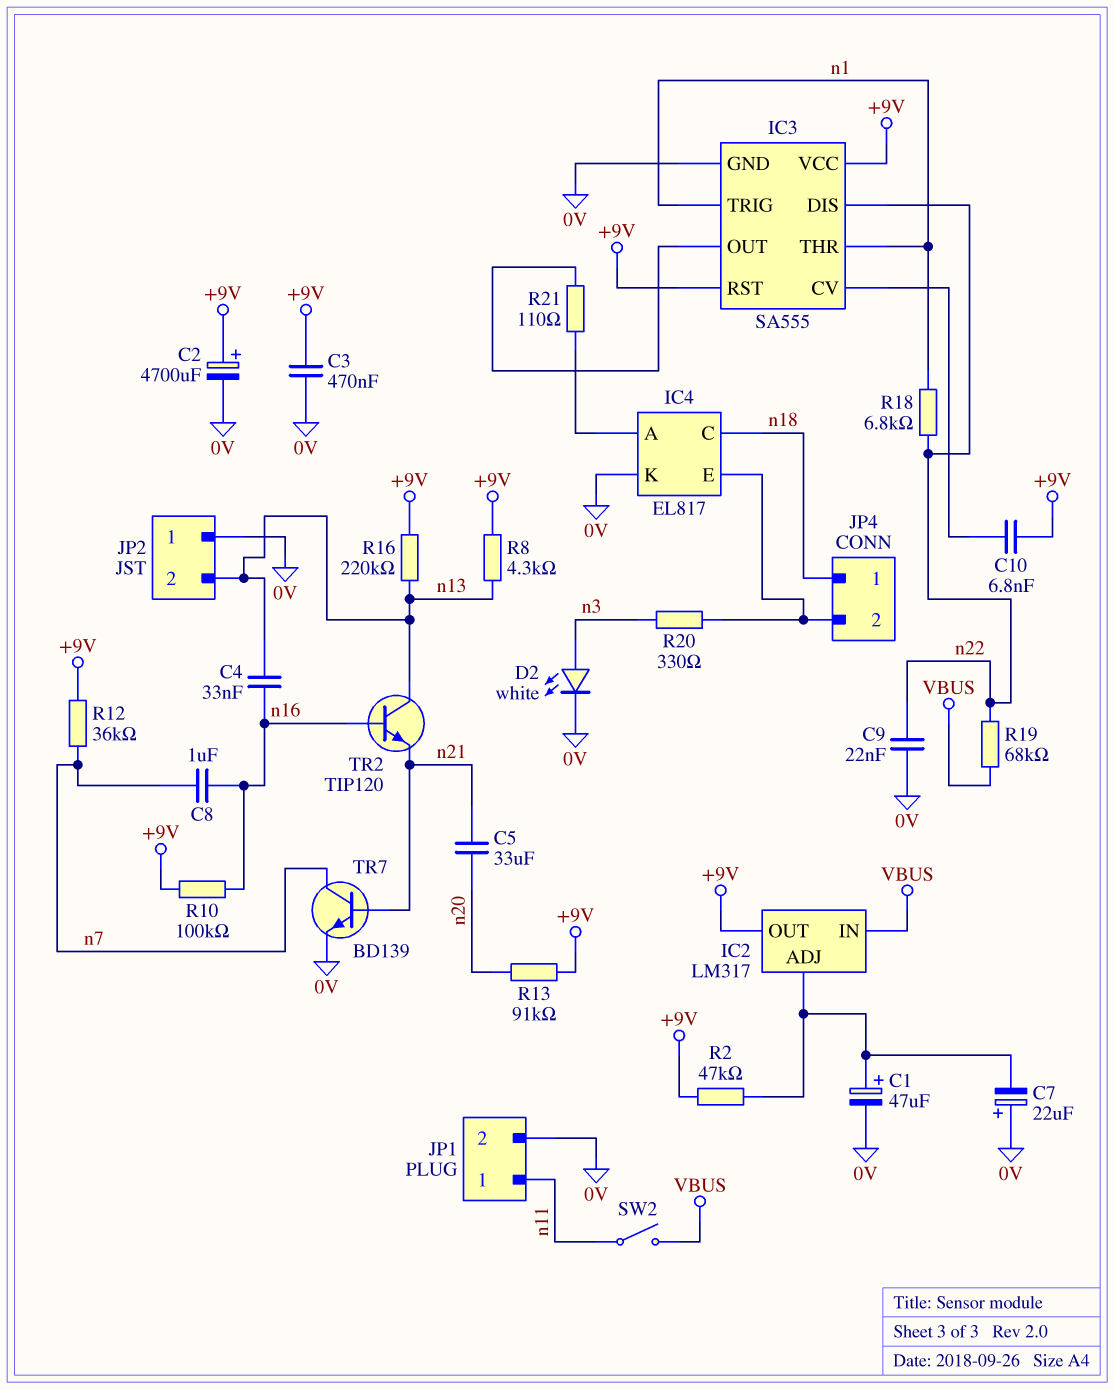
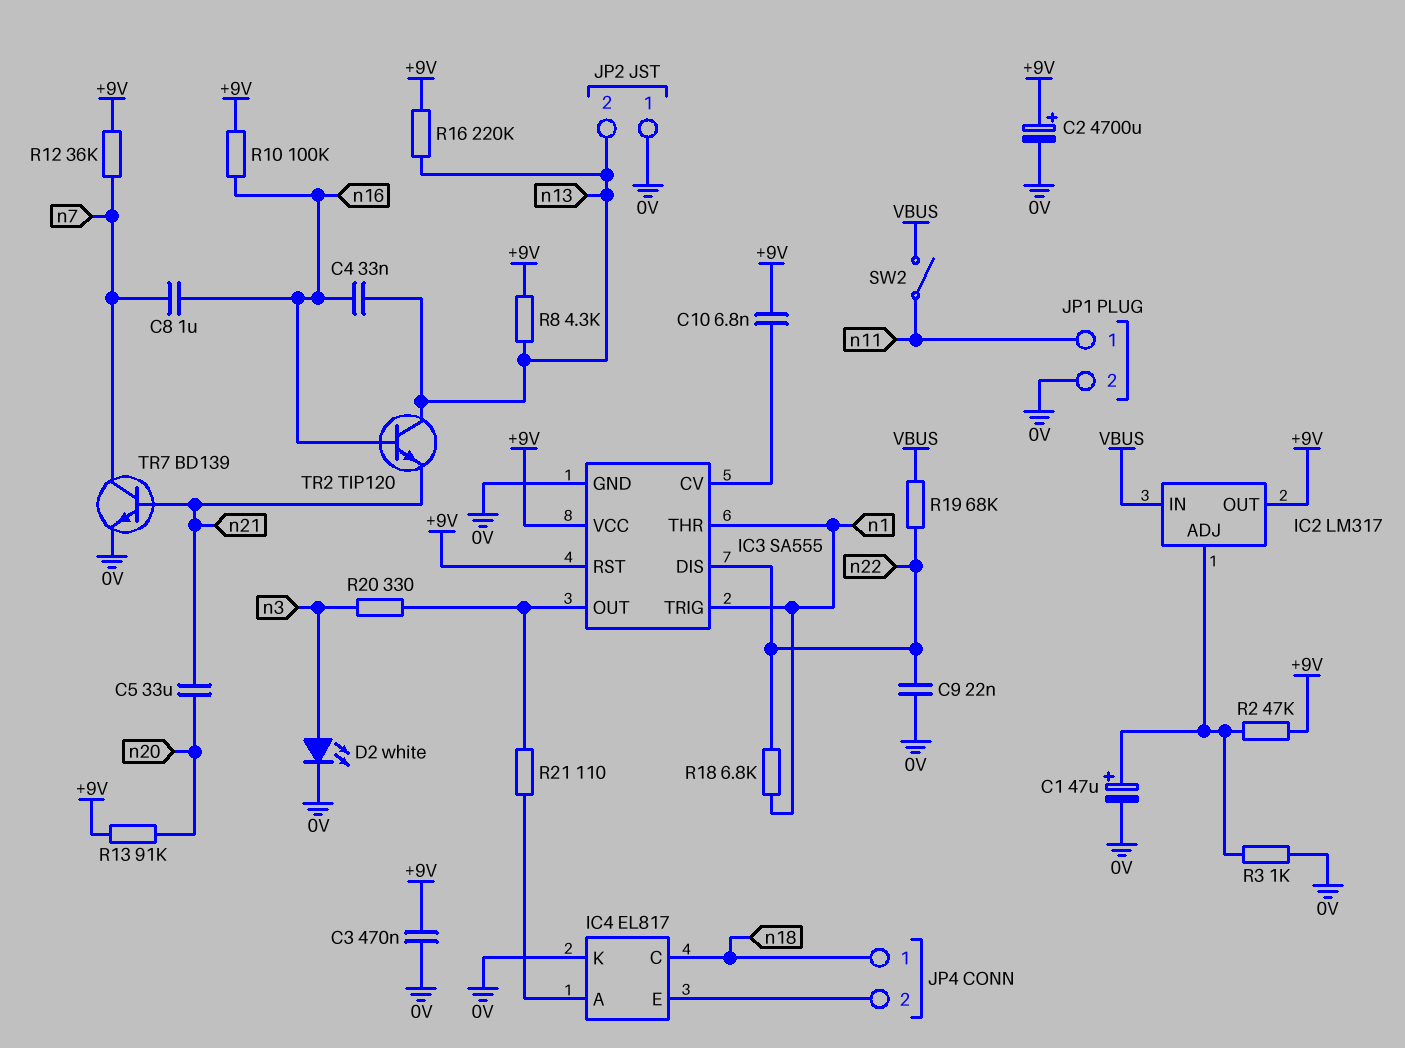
C7: 22uF (plus 0V, minus IC2/ADJ) -> none
R3: none -> 1k (0V, IC2/ADJ)
R20: 330 (IC4/E, n3) -> 330 (IC3/OUT, n3)

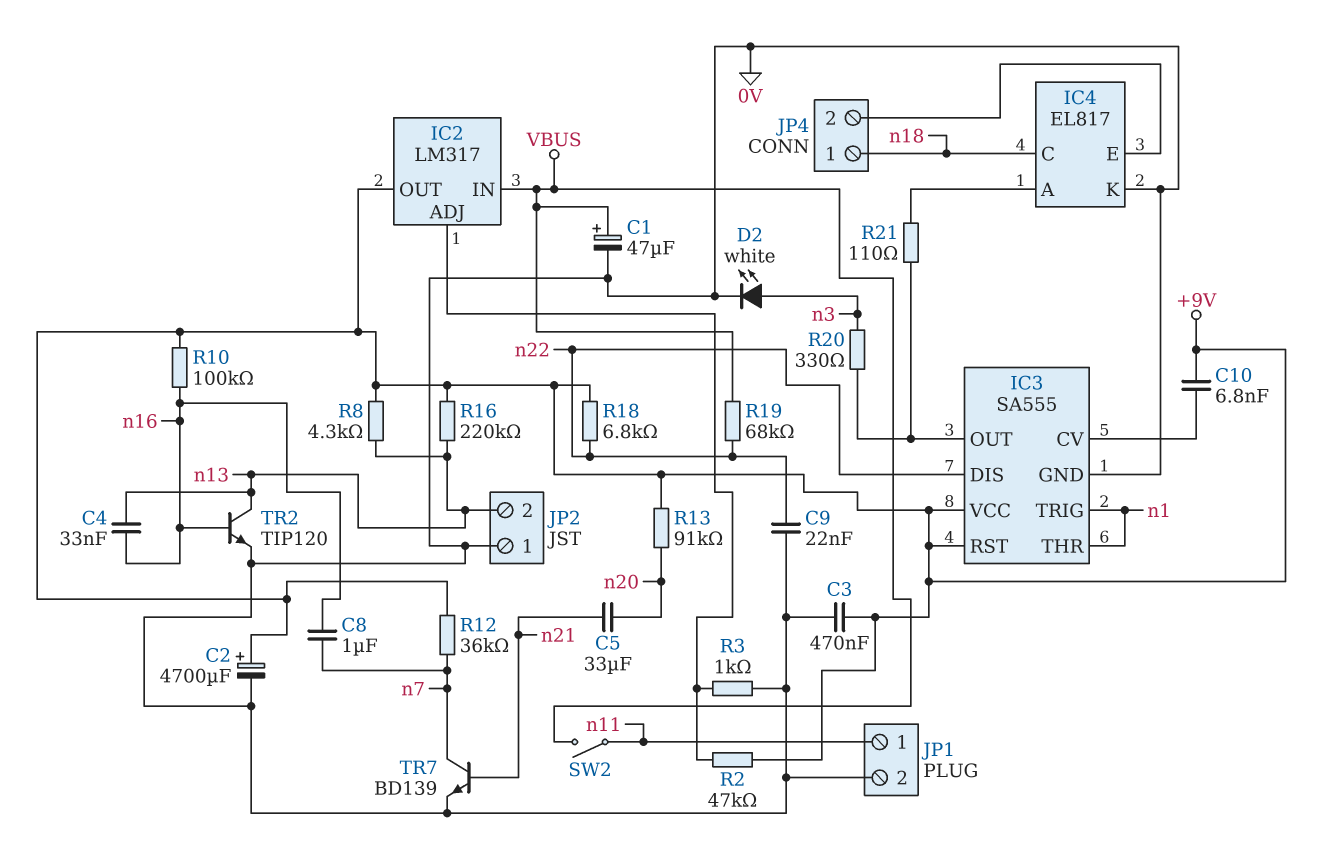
C1: 47uF (plus IC2/ADJ, minus 0V) -> 47uF (plus VBUS, minus 0V)
R18: 6.8k (n1, n22) -> 6.8k (+9V, n22)
TR2: NPN TIP120 (B n16, C n13, E n21) -> NPN TIP120 (B n16, C n13, E 0V)

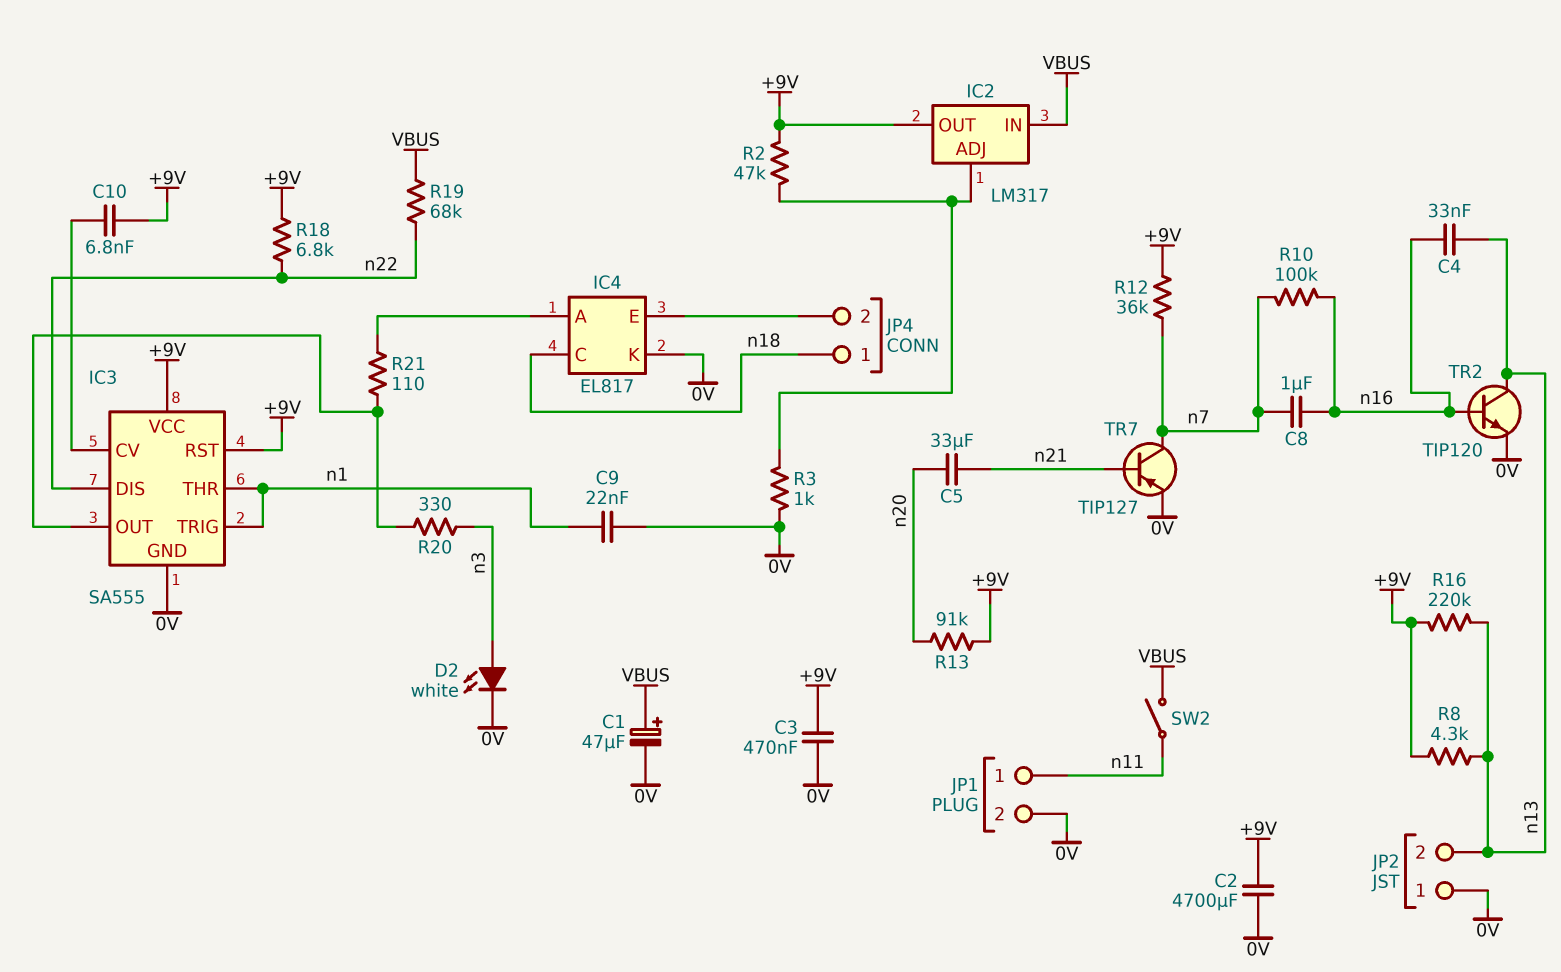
C2: 4700uF (plus +9V, minus 0V) -> 4700uF (+9V, 0V)
C9: 22nF (0V, n22) -> 22nF (0V, n1)
R10: 100k (+9V, n16) -> 100k (n7, n16)
TR7: NPN BD139 (B n21, C n7, E 0V) -> PNP TIP127 (B n21, C n7, E 0V)

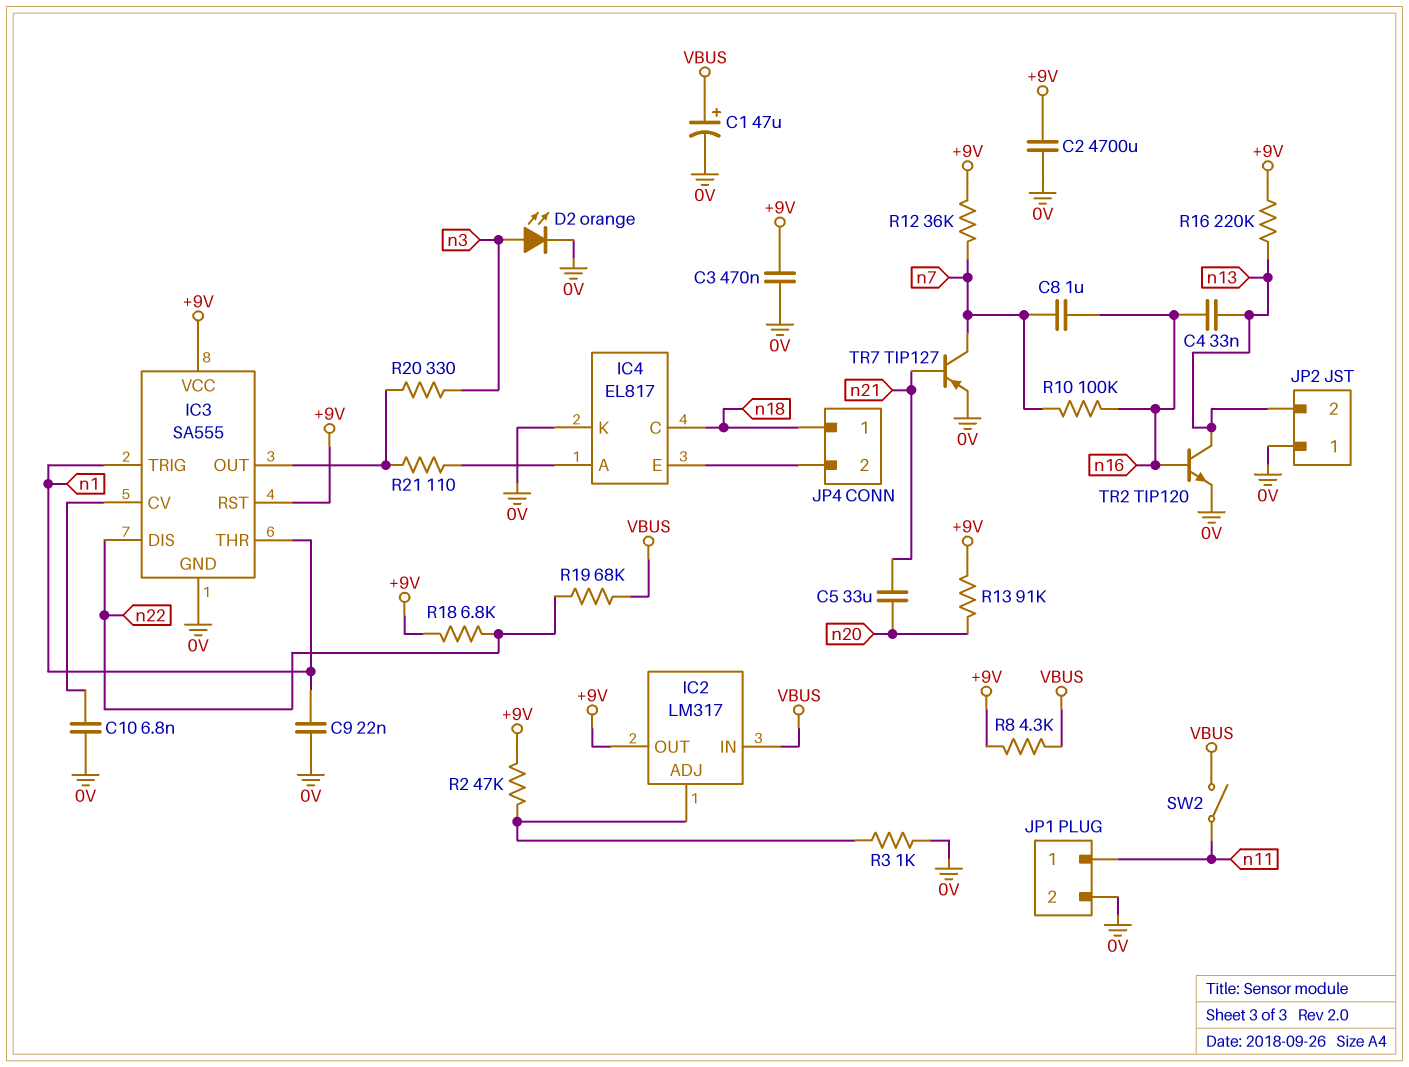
C10: 6.8nF (+9V, IC3/CV) -> 6.8nF (0V, IC3/CV)
D2: LED white (A n3, K 0V) -> LED orange (A n3, K 0V)
R8: 4.3k (+9V, n13) -> 4.3k (+9V, VBUS)

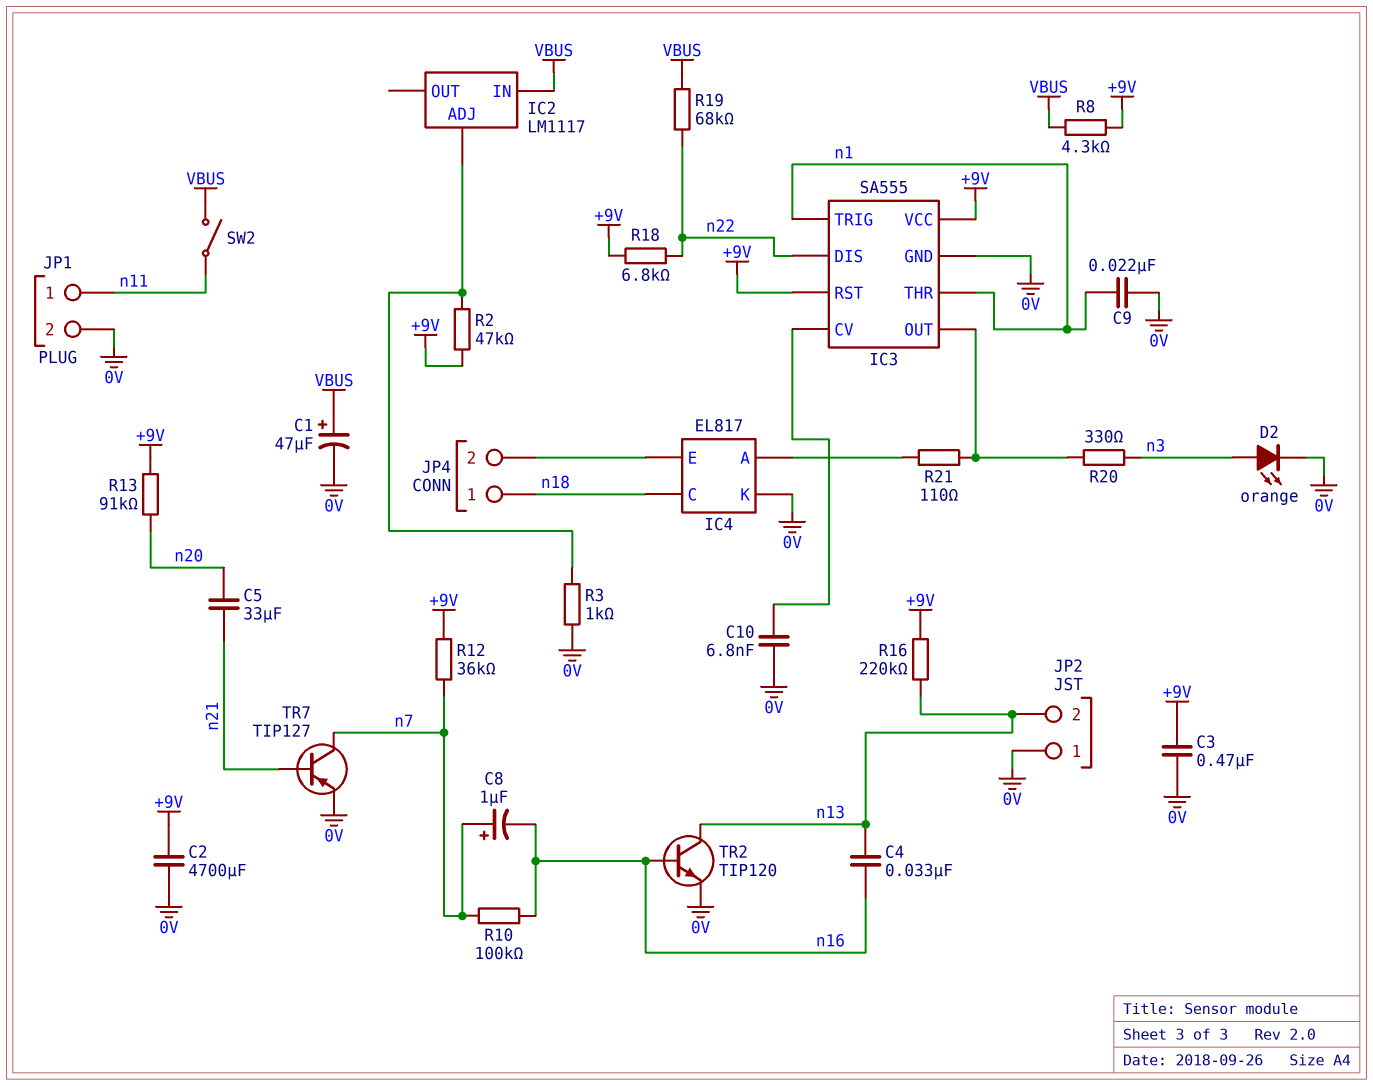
C8: 1uF (n7, n16) -> 1uF (plus n7, minus n16)
IC2: LM317 -> LM1117
IC2 pin OUT: +9V -> none

